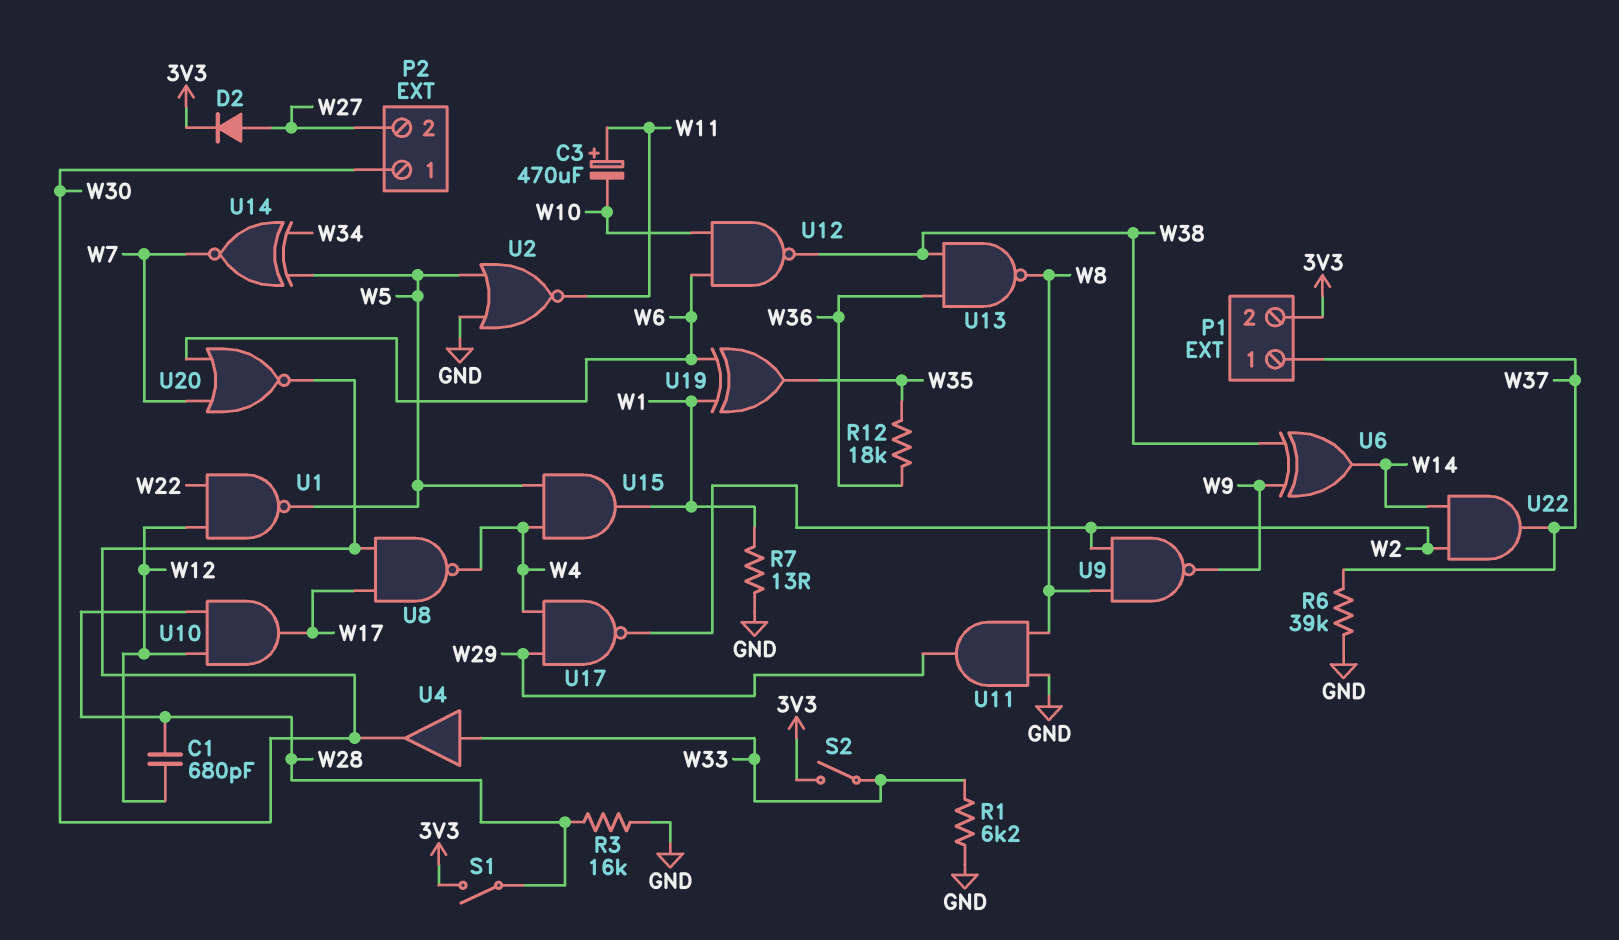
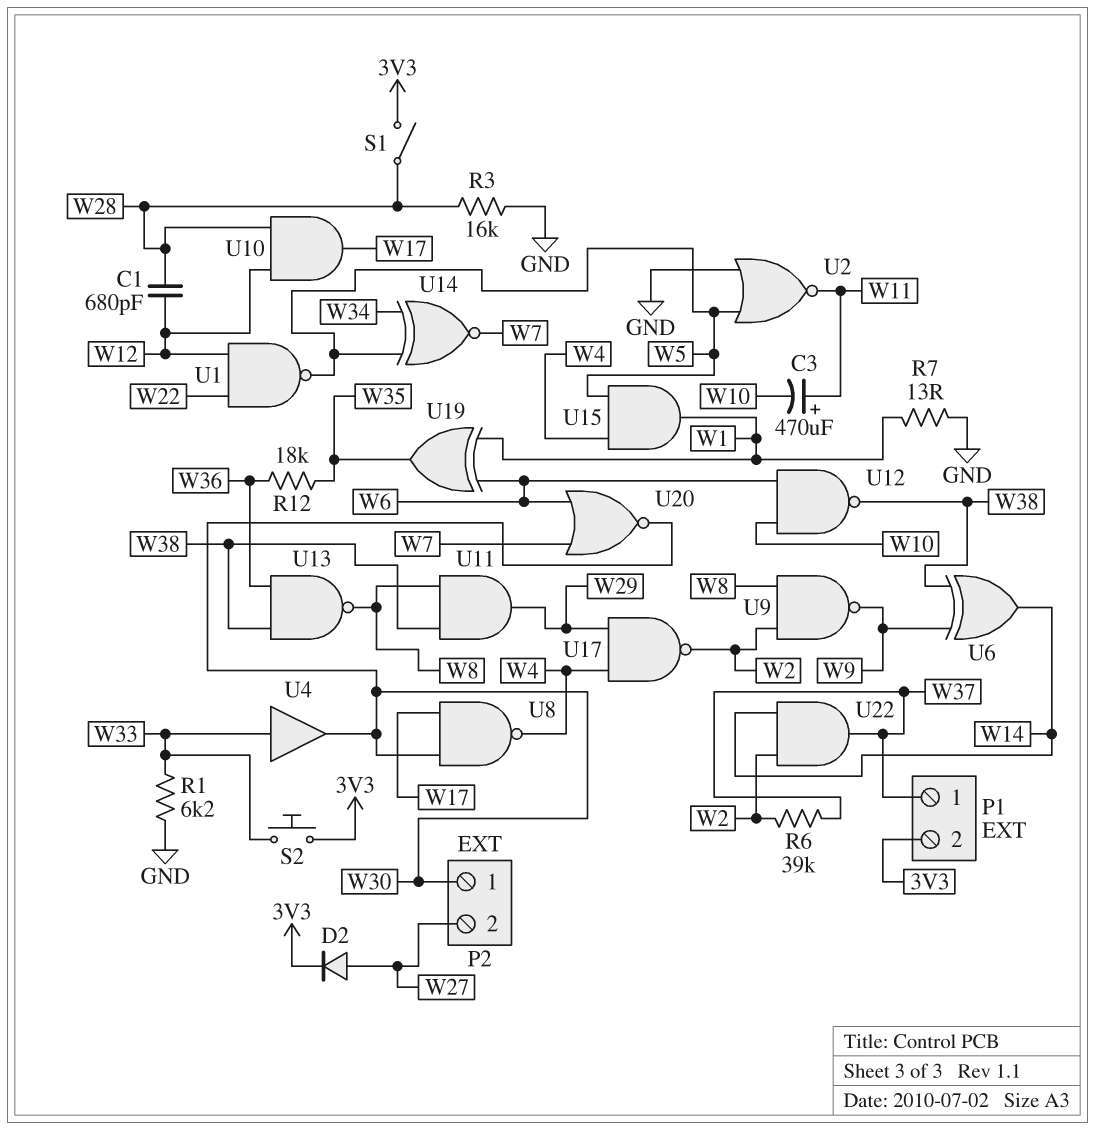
R6: 39k (GND, W37) -> 39k (W2, W37)
S2: switch (3V3, W33) -> button (3V3, W33)
U11: AND (in GND, in W8, out W29) -> AND (in W8, in W38, out W29)

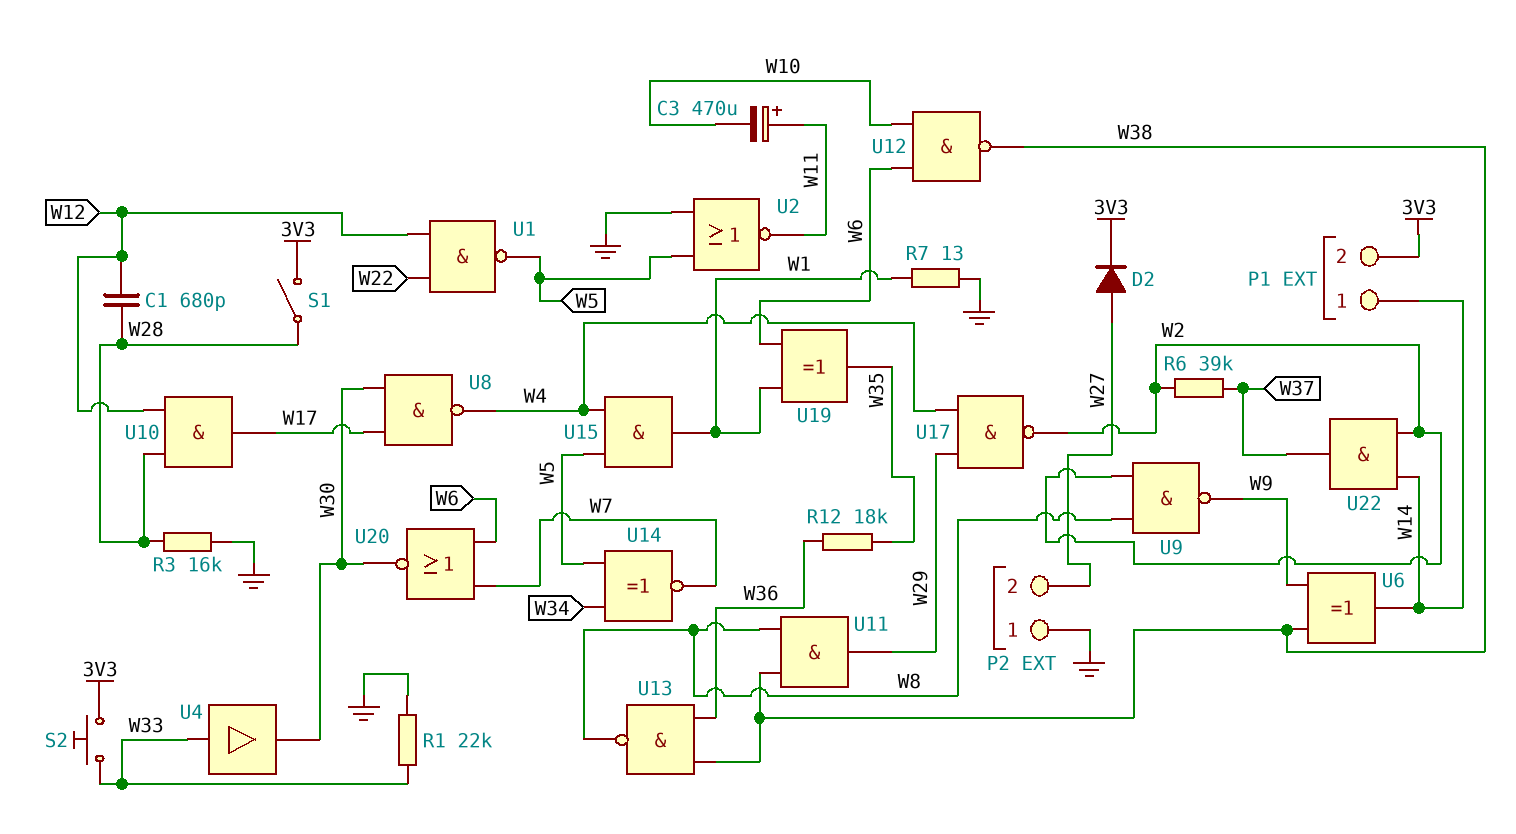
P1 pin 1: W37 -> W14
P2 pin 1: W30 -> GND
R1: 6.2k (GND, W33) -> 22k (GND, W33)

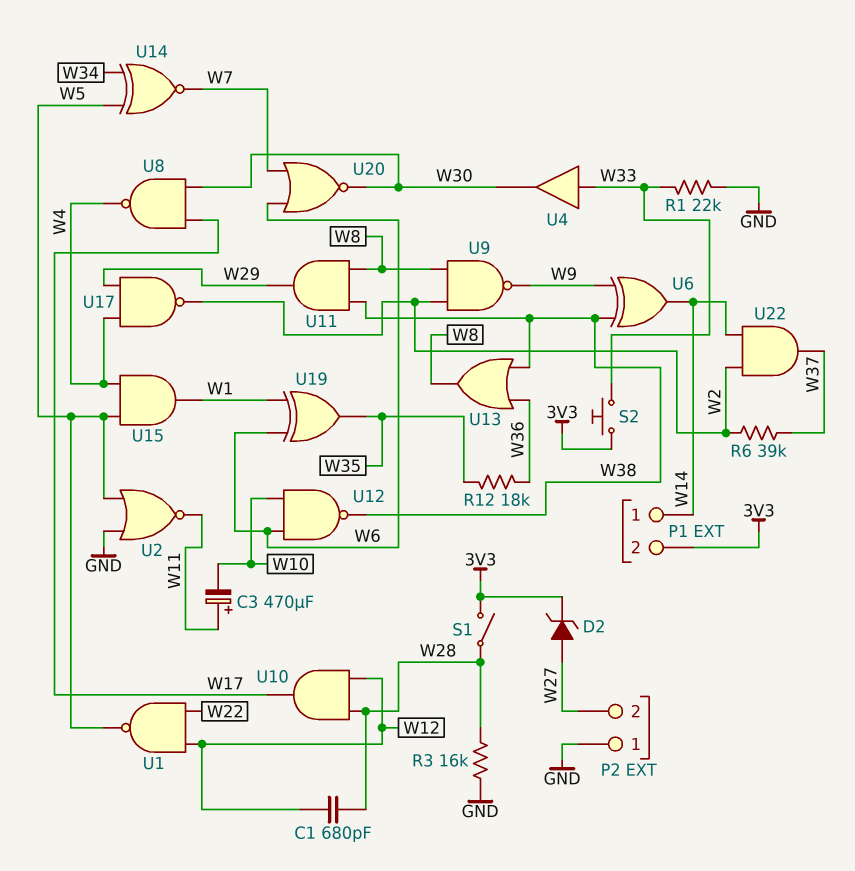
D2: diode (A W27, K 3V3) -> zener (A W27, K 3V3)
R7: 13 (GND, W1) -> none
U13: NAND (in W36, in W38, out W8) -> OR (in W36, in W38, out W8)

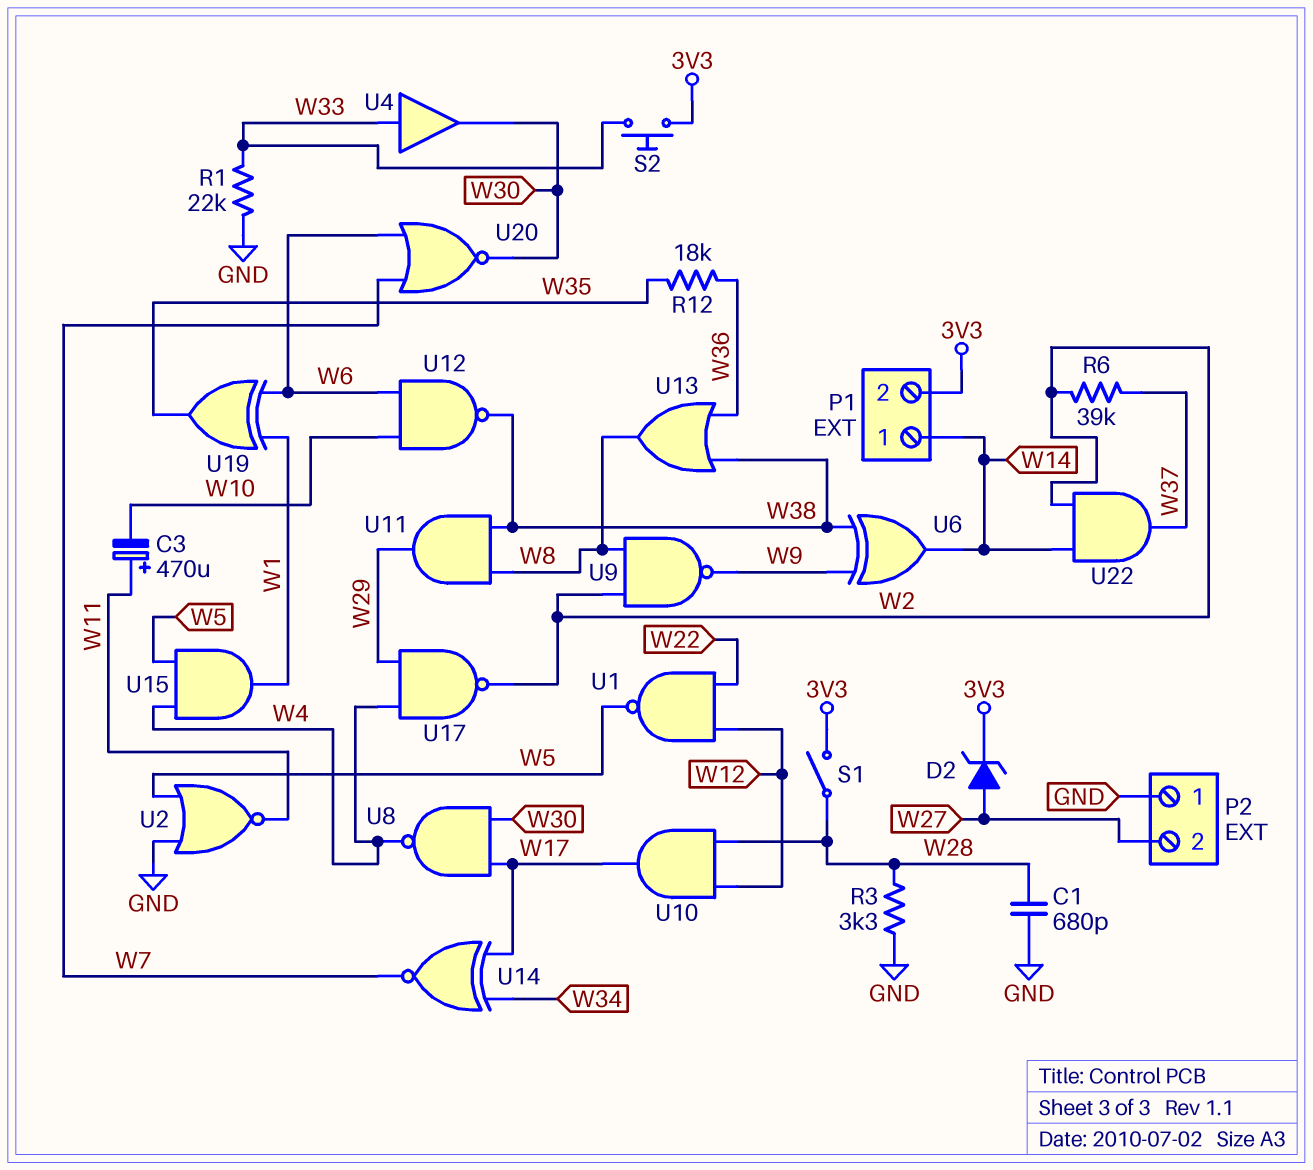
C1: 680pF (W12, W28) -> 680pF (GND, W28)
R3: 16k (GND, W28) -> 3.3k (GND, W28)
U14: XNOR (in W5, in W34, out W7) -> XNOR (in W17, in W34, out W7)

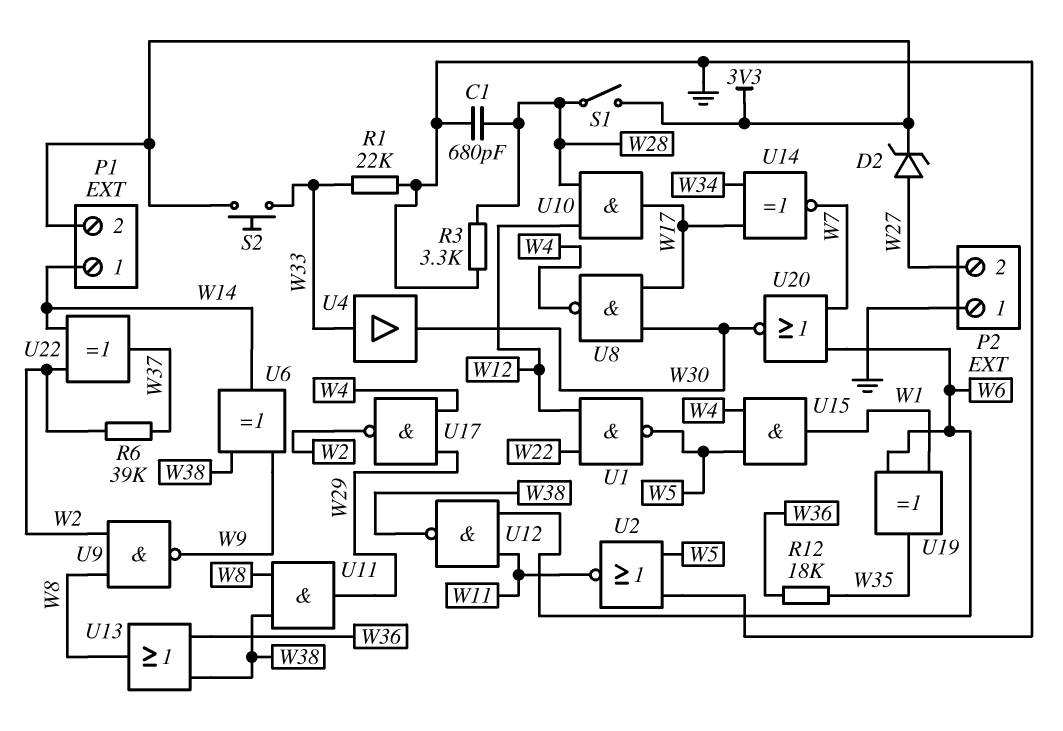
C3: 470uF (plus W11, minus W10) -> none
U12: NAND (in W6, in W10, out W38) -> NAND (in W6, in W11, out W38)
U22: AND (in W2, in W14, out W37) -> XOR (in W2, in W14, out W37)

